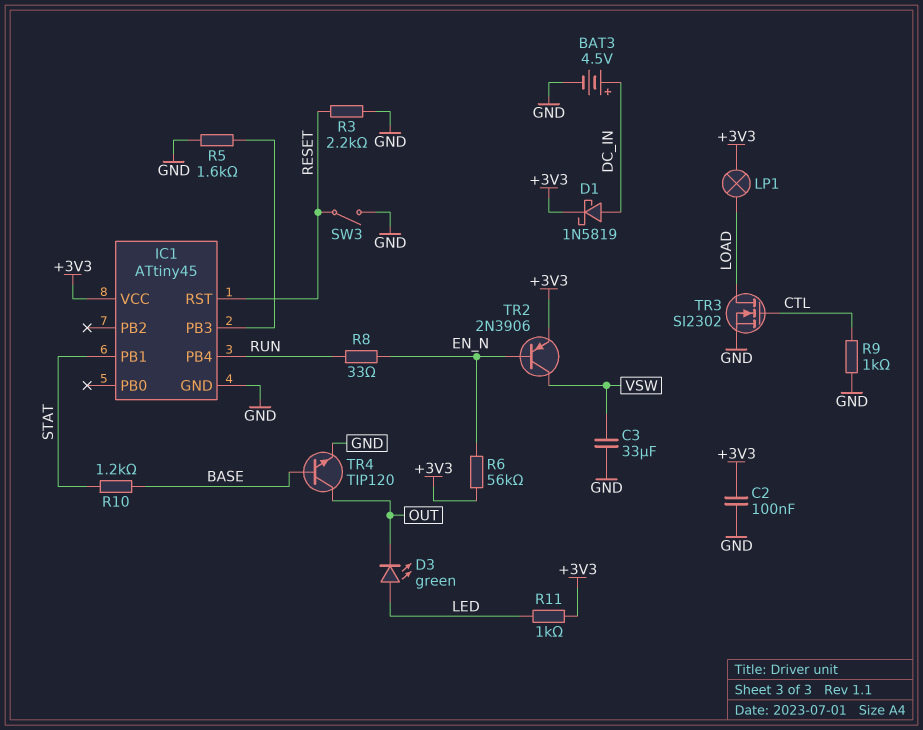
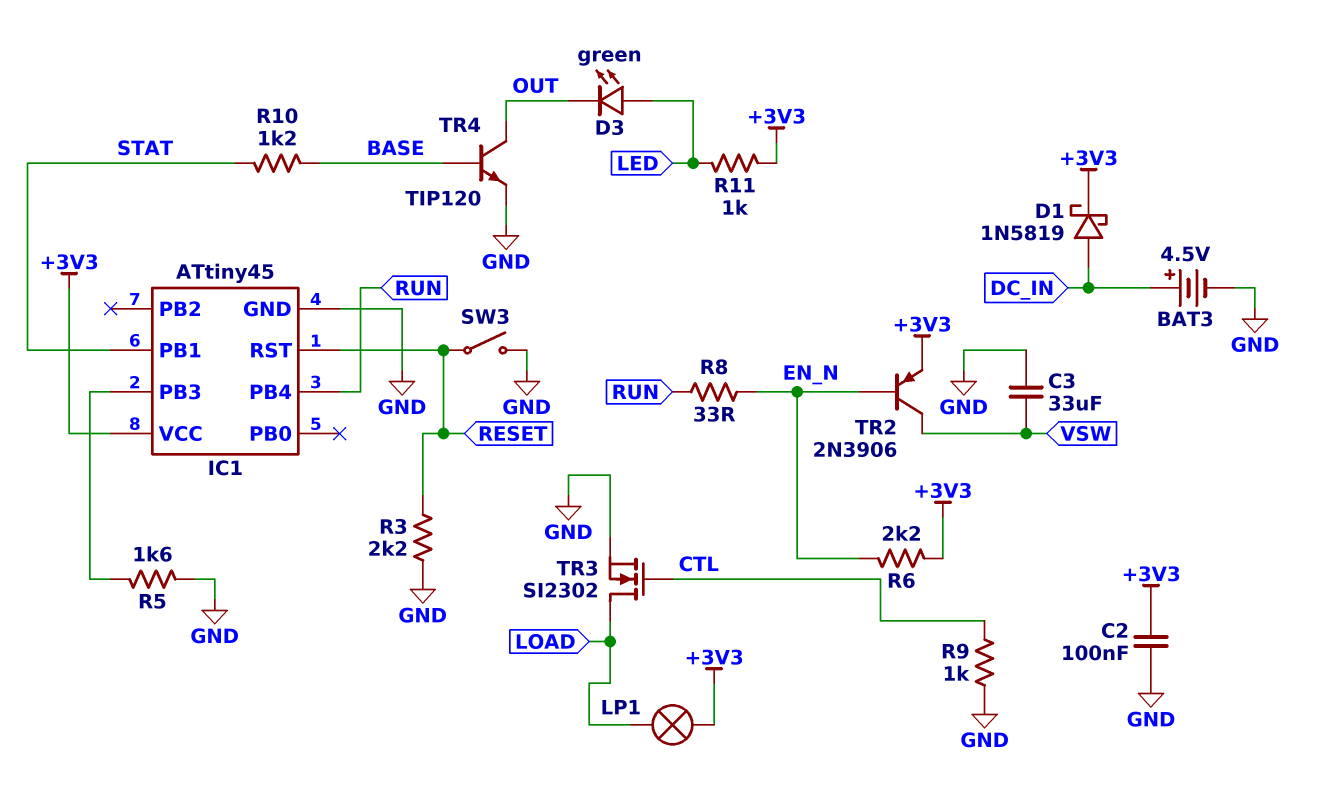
R6: 56k (+3V3, EN_N) -> 2.2k (+3V3, EN_N)

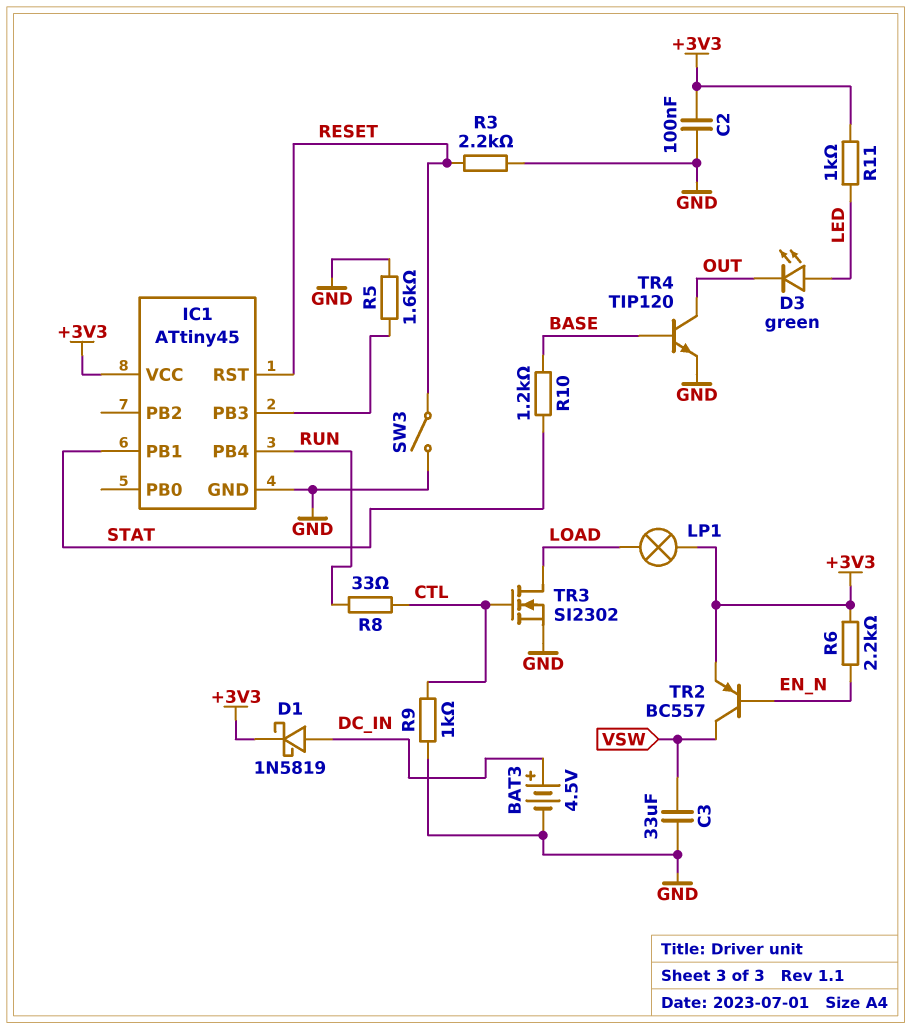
R8: 33 (EN_N, RUN) -> 33 (CTL, RUN)
TR2: PNP 2N3906 (B EN_N, C VSW, E +3V3) -> PNP BC557 (B EN_N, C VSW, E +3V3)

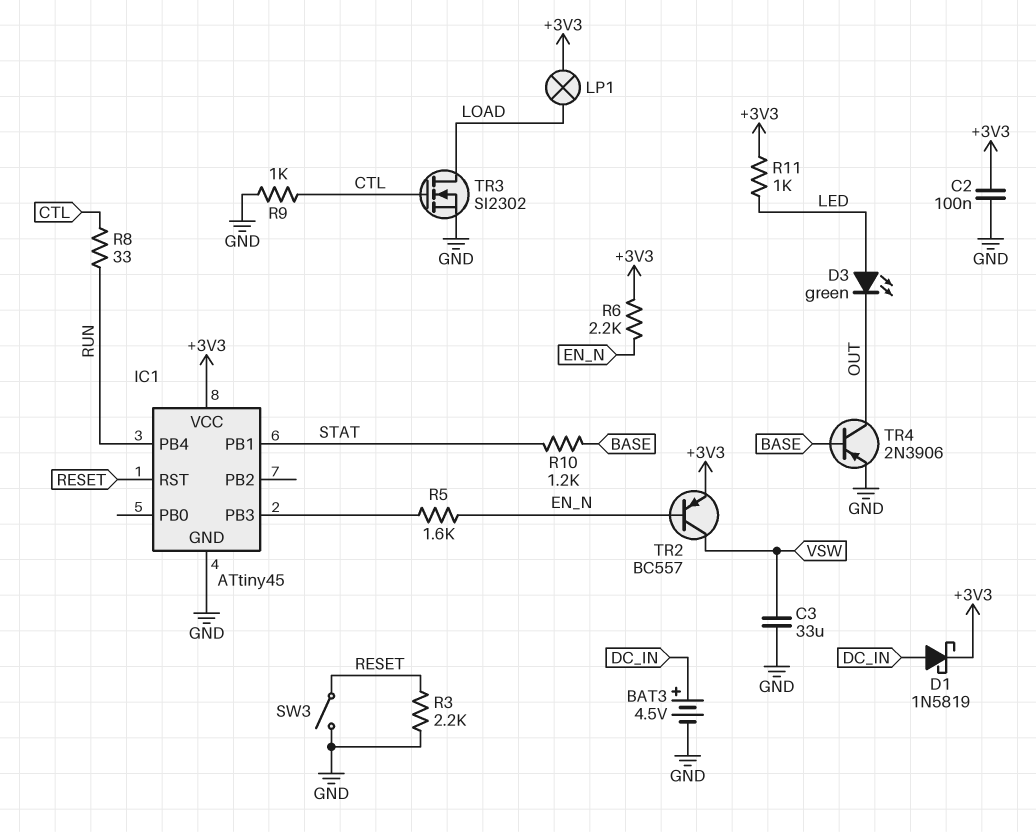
R5: 1.6k (GND, IC1/PB3) -> 1.6k (EN_N, IC1/PB3)
TR4: NPN TIP120 (B BASE, C OUT, E GND) -> PNP 2N3906 (B BASE, C OUT, E GND)

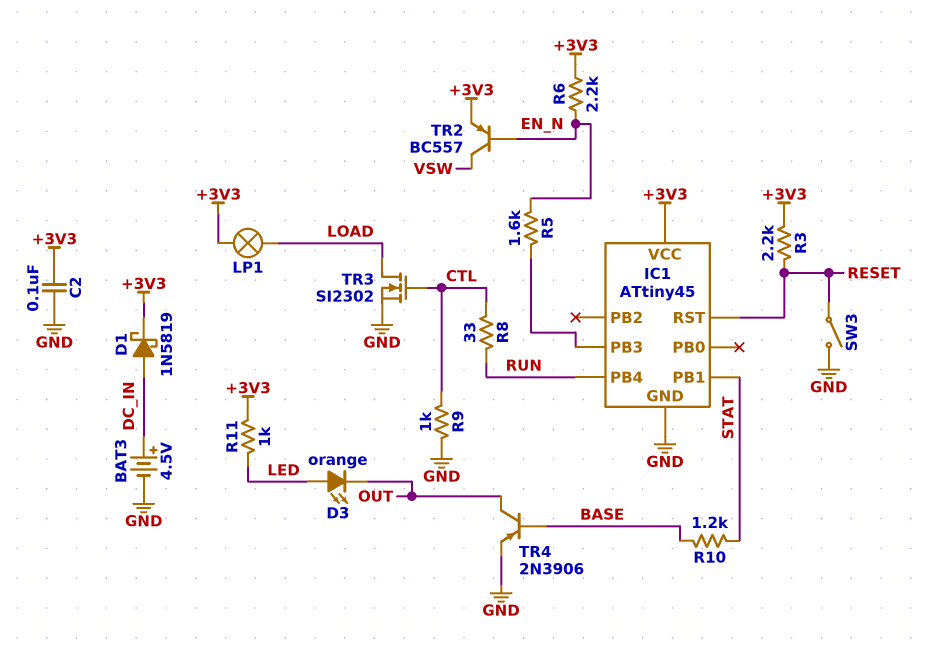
C3: 33uF (GND, VSW) -> none
D3: LED green (A LED, K OUT) -> LED orange (A LED, K OUT)
R3: 2.2k (GND, RESET) -> 2.2k (+3V3, RESET)

